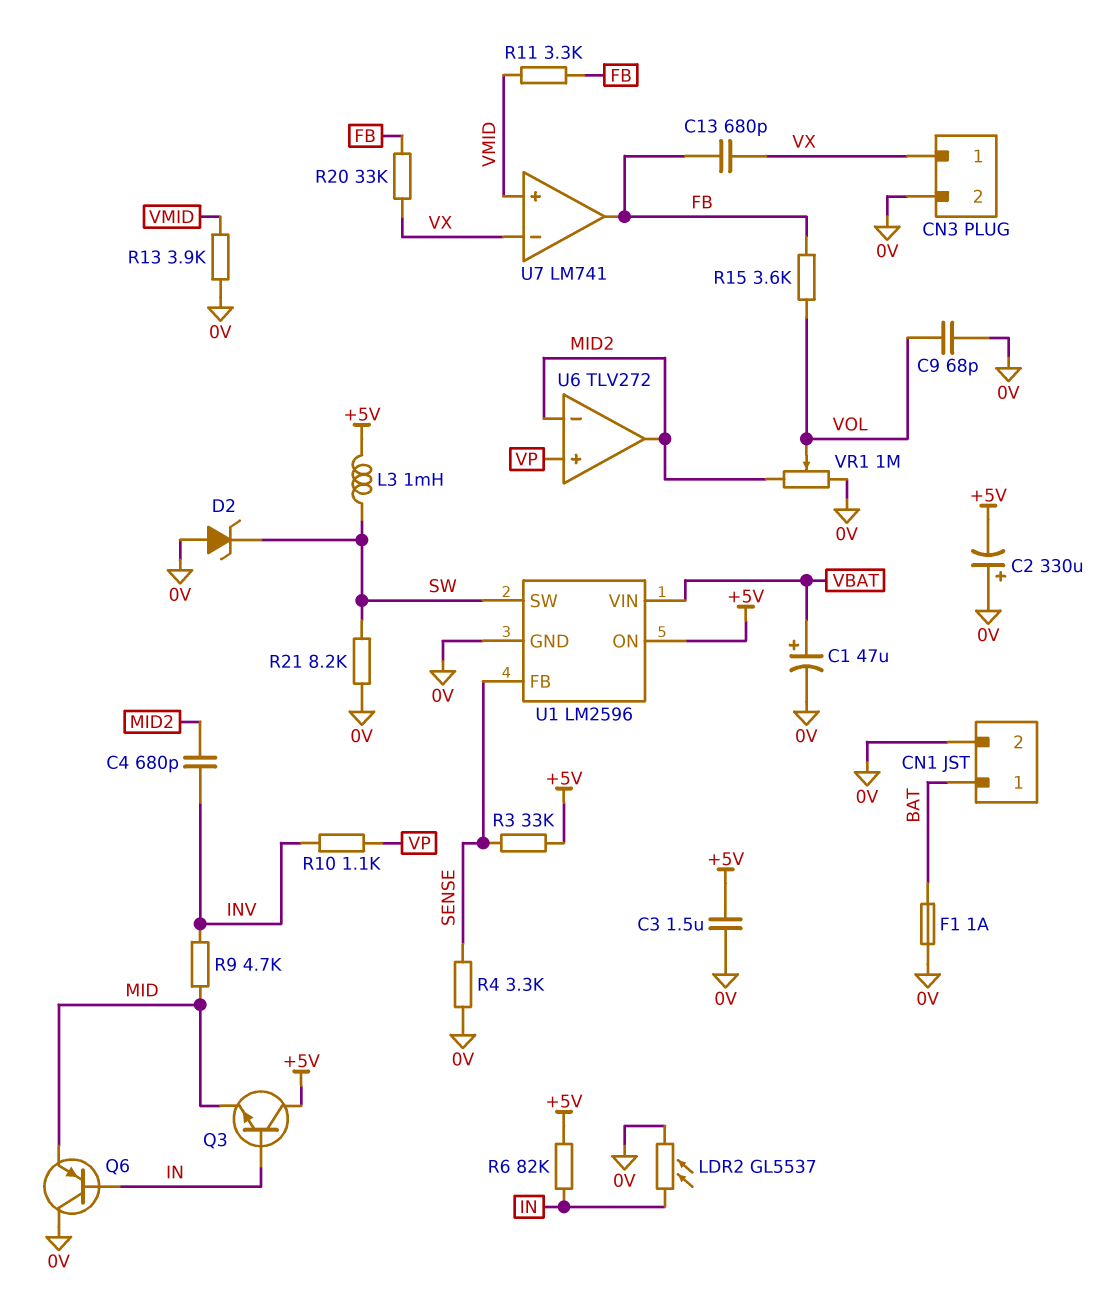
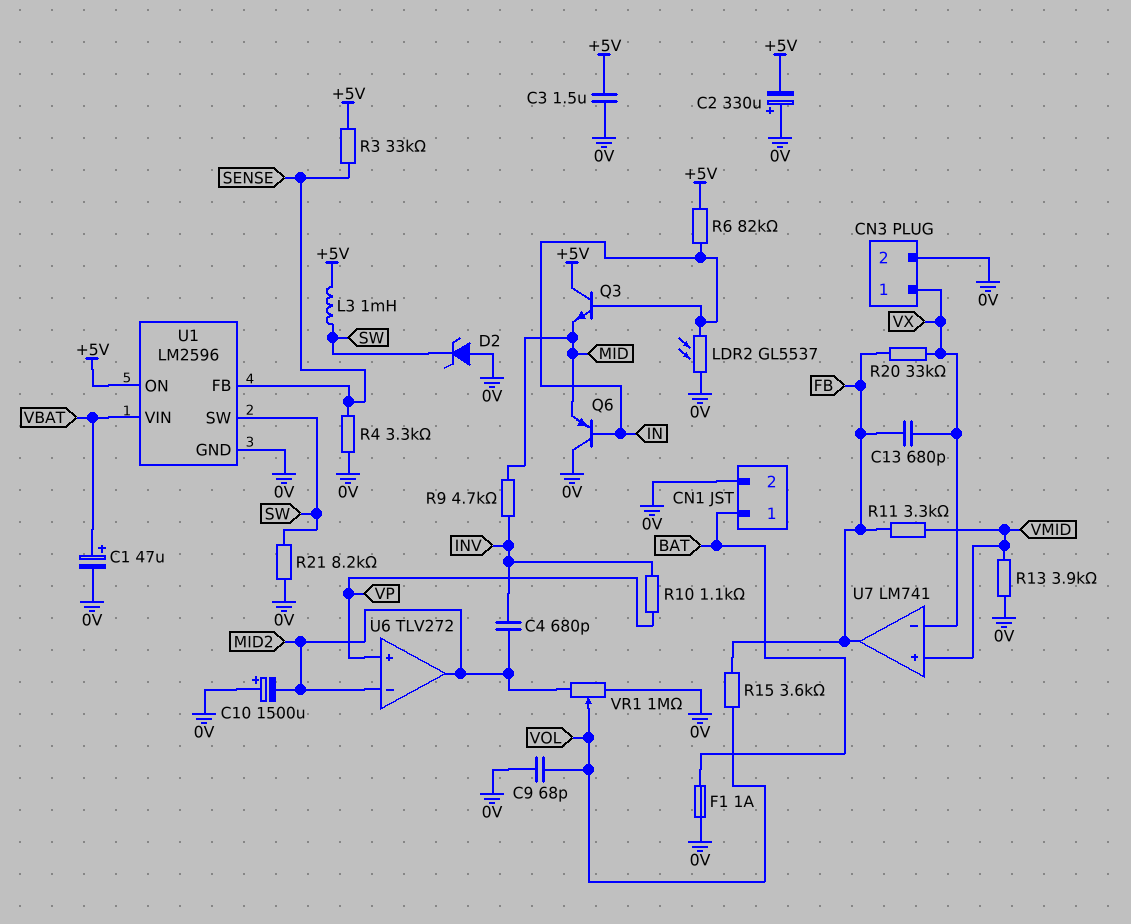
C10: none -> 1500uF (plus 0V, minus MID2)

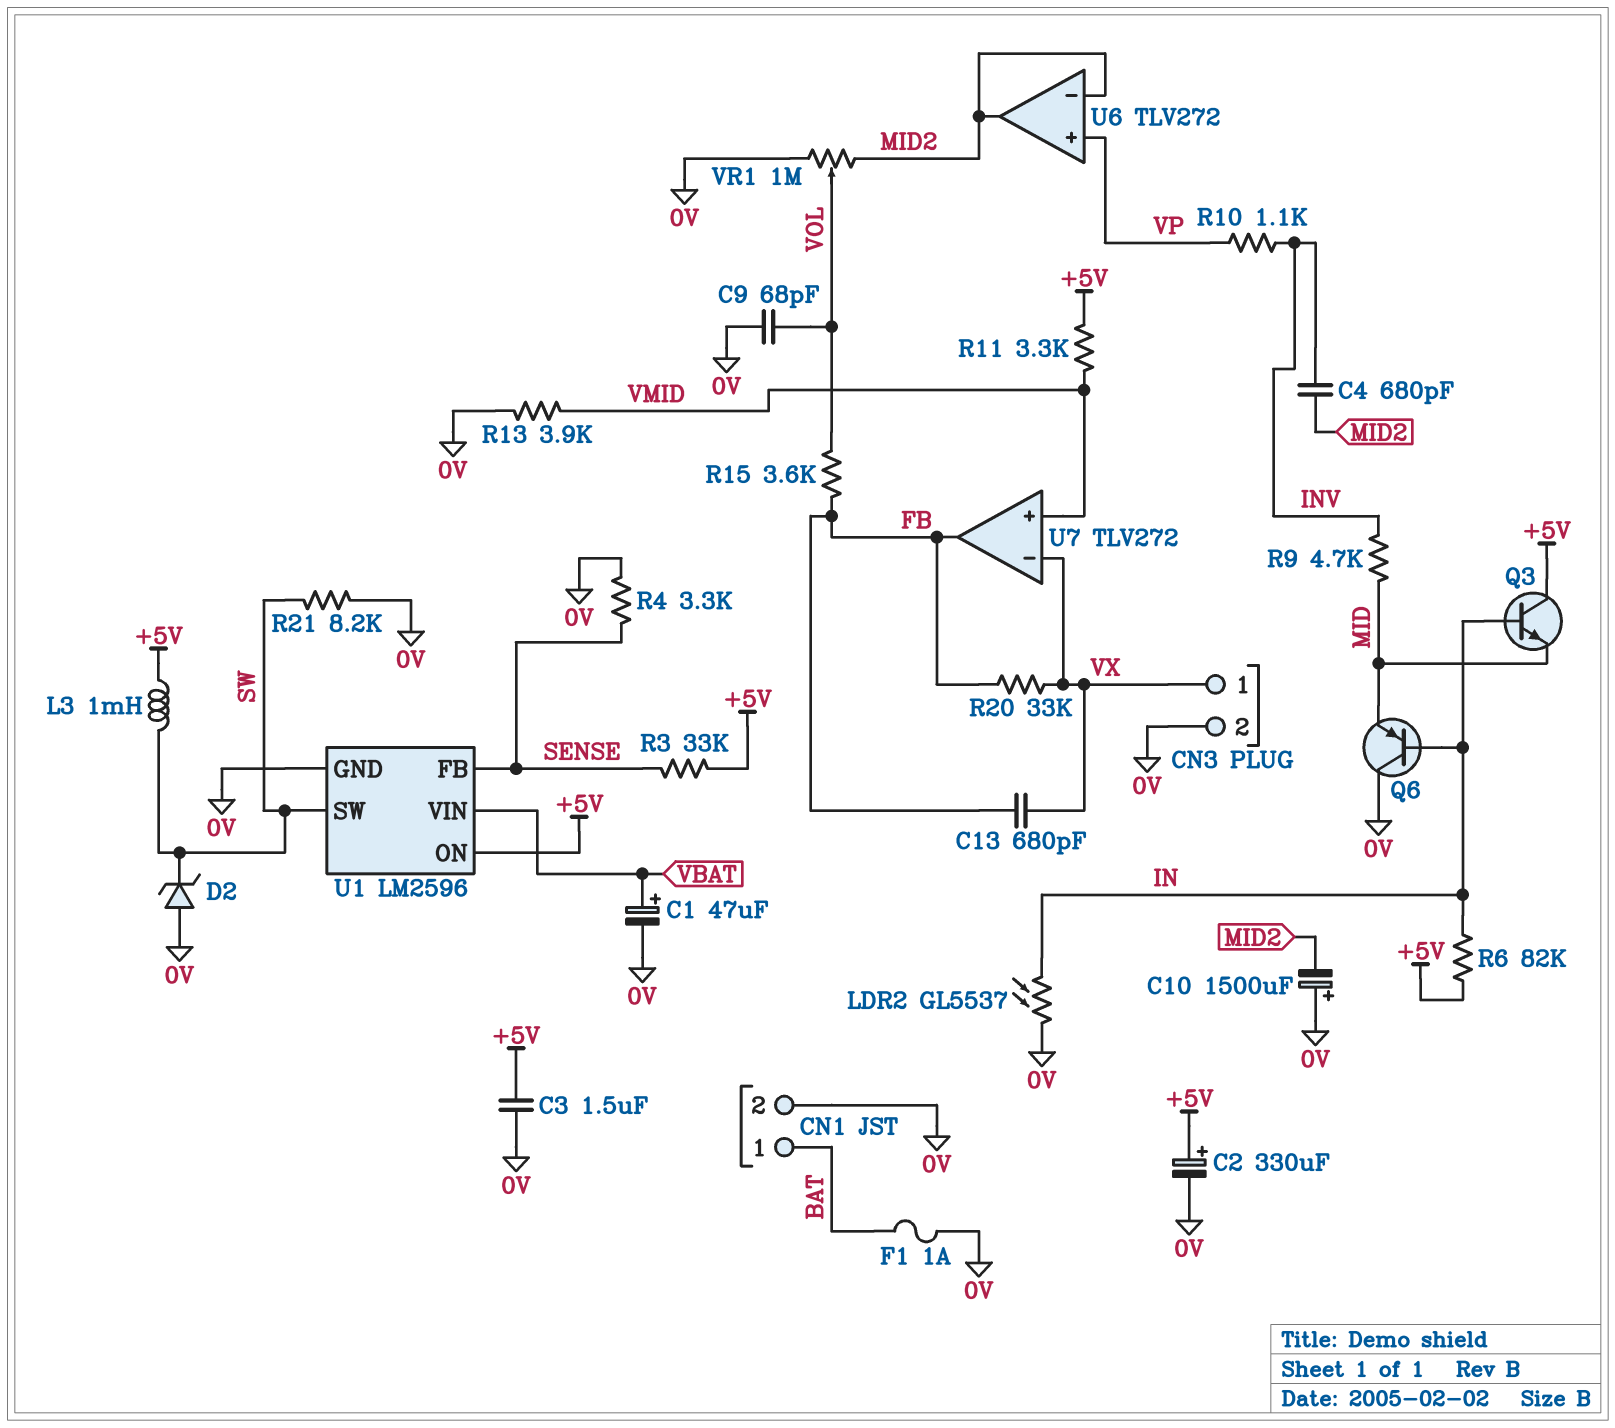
C2: 330uF (plus 0V, minus +5V) -> 330uF (plus +5V, minus 0V)
R11: 3.3k (FB, VMID) -> 3.3k (+5V, VMID)
U7: LM741 -> TLV272

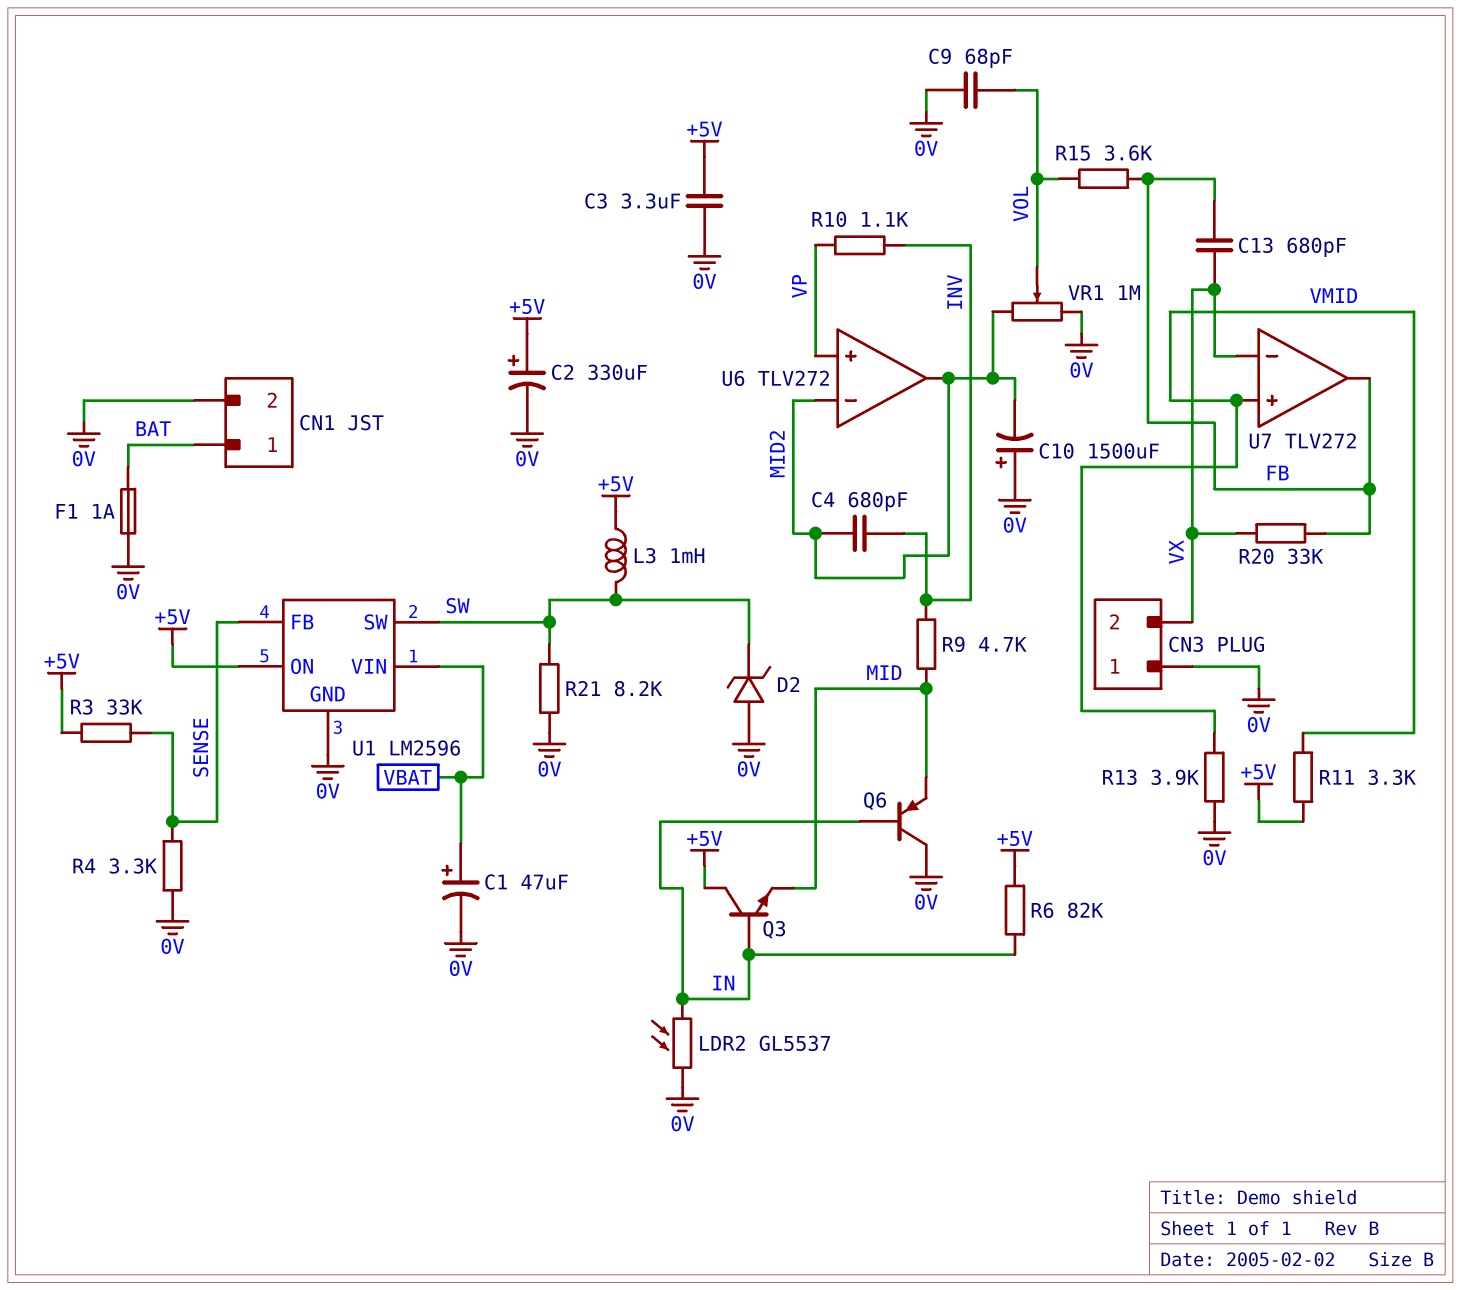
C3: 1.5uF (+5V, 0V) -> 3.3uF (+5V, 0V)
CN3 pin 1: VX -> 0V
CN3 pin 2: 0V -> VX

